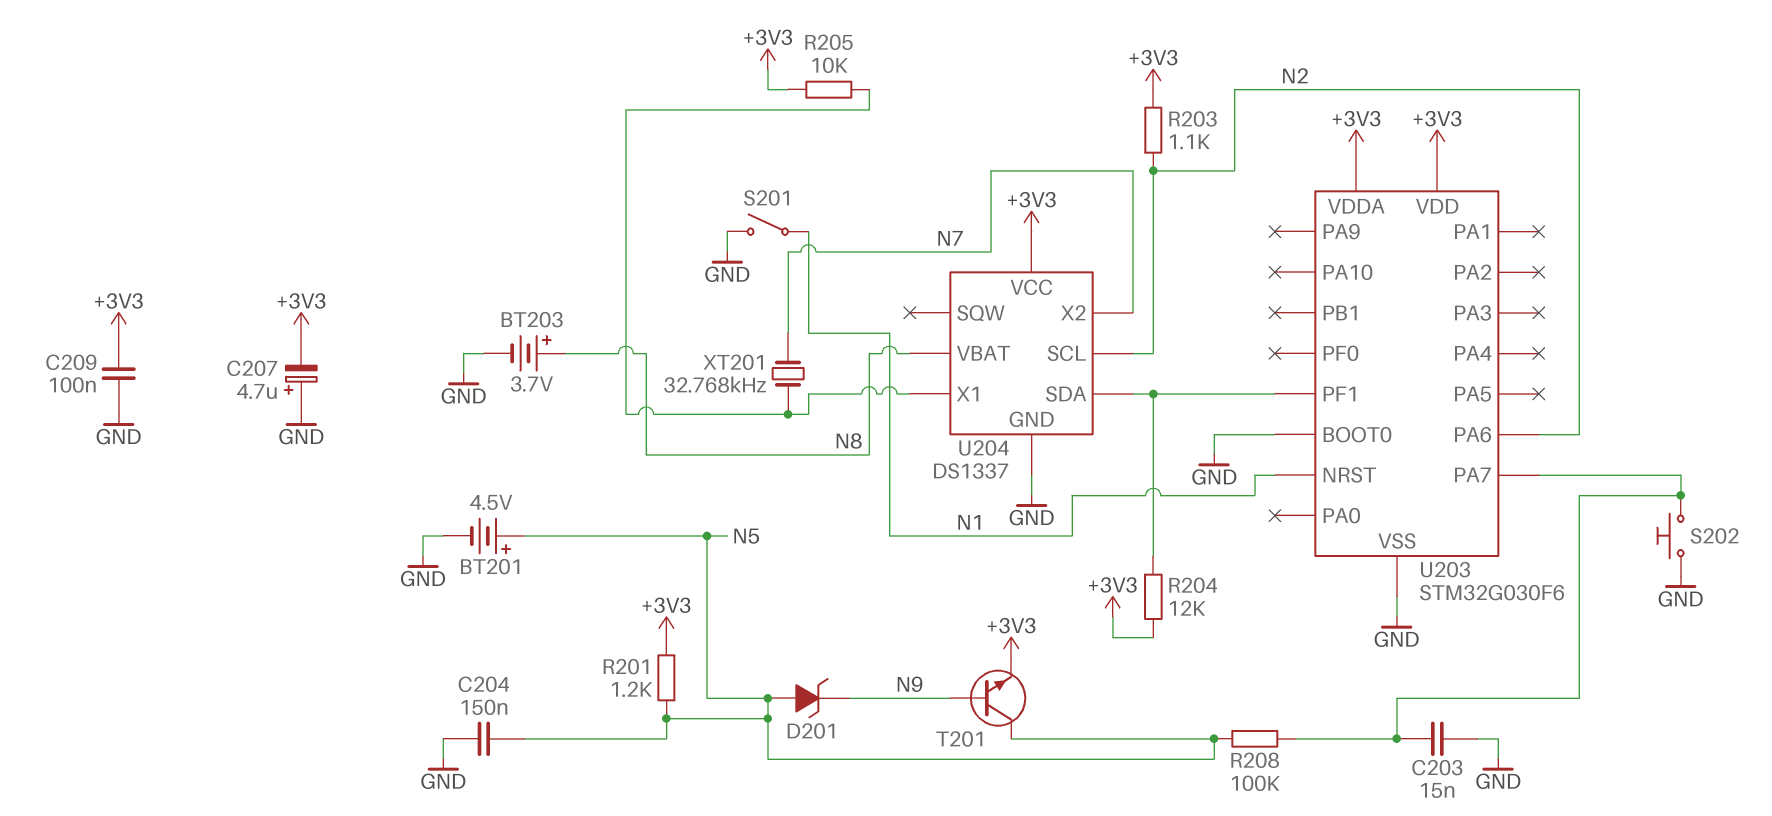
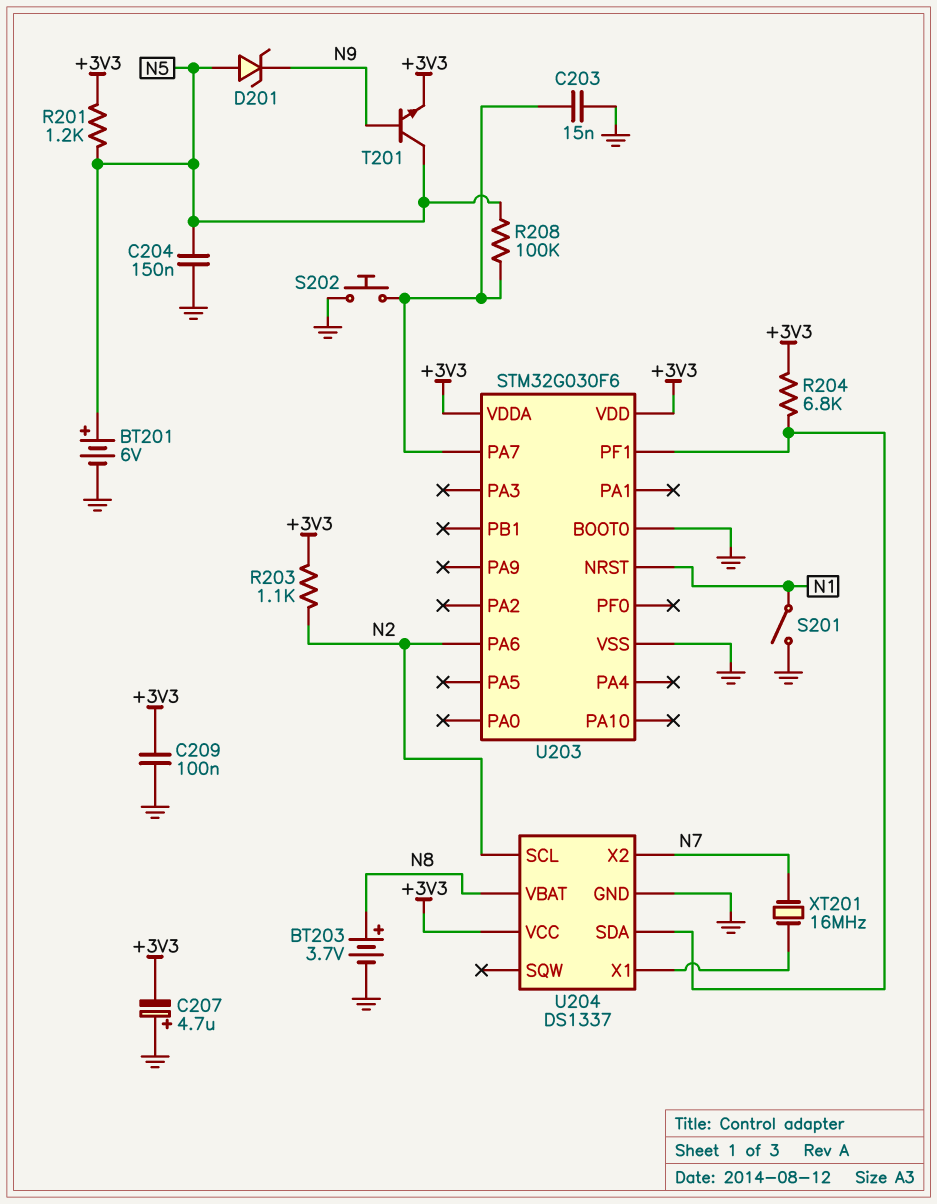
BT201: 4.5V (plus N5, minus GND) -> 6V (plus N5, minus GND)
R204: 12k (+3V3, U203/PF1) -> 6.8k (+3V3, U203/PF1)
R205: 10k (+3V3, U204/X1) -> none
XT201: 32.768kHz (N7, U204/X1) -> 16MHz (N7, U204/X1)

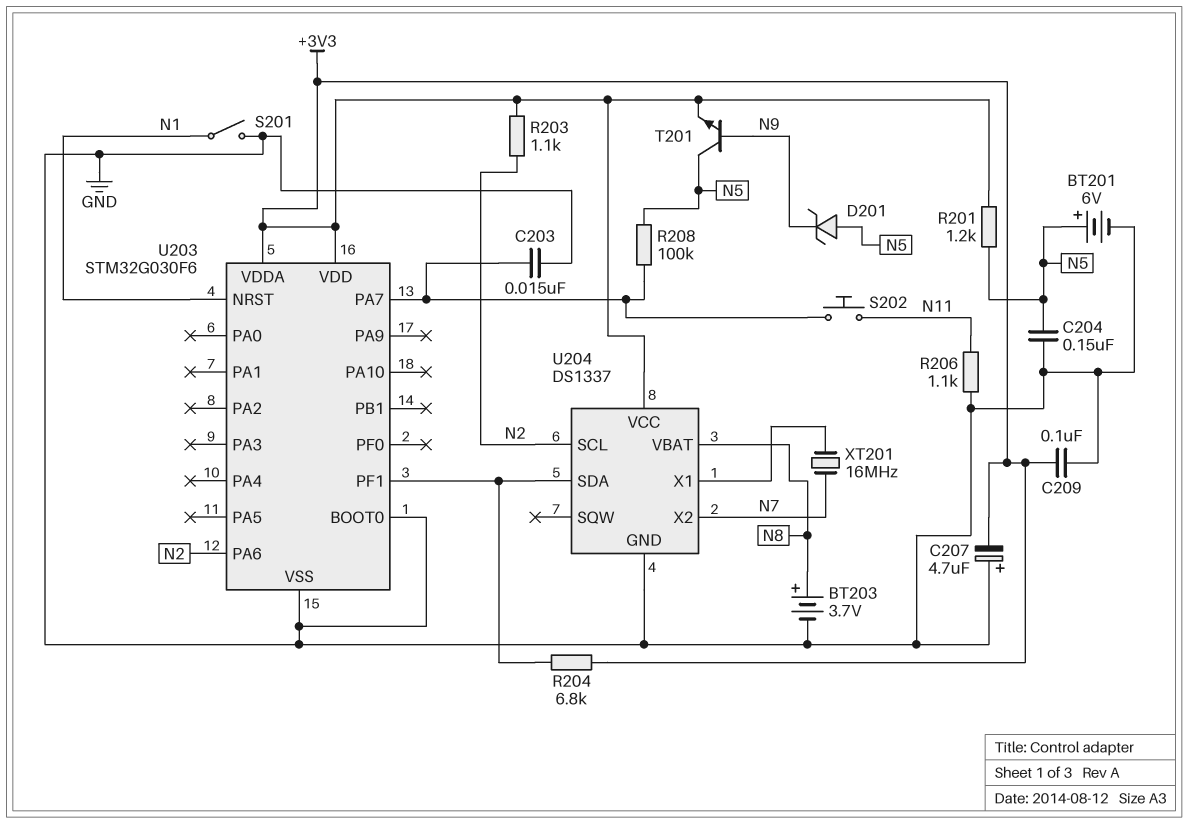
R206: none -> 1.1k (GND, N11)
S202: button (GND, U203/PA7) -> button (N11, U203/PA7)

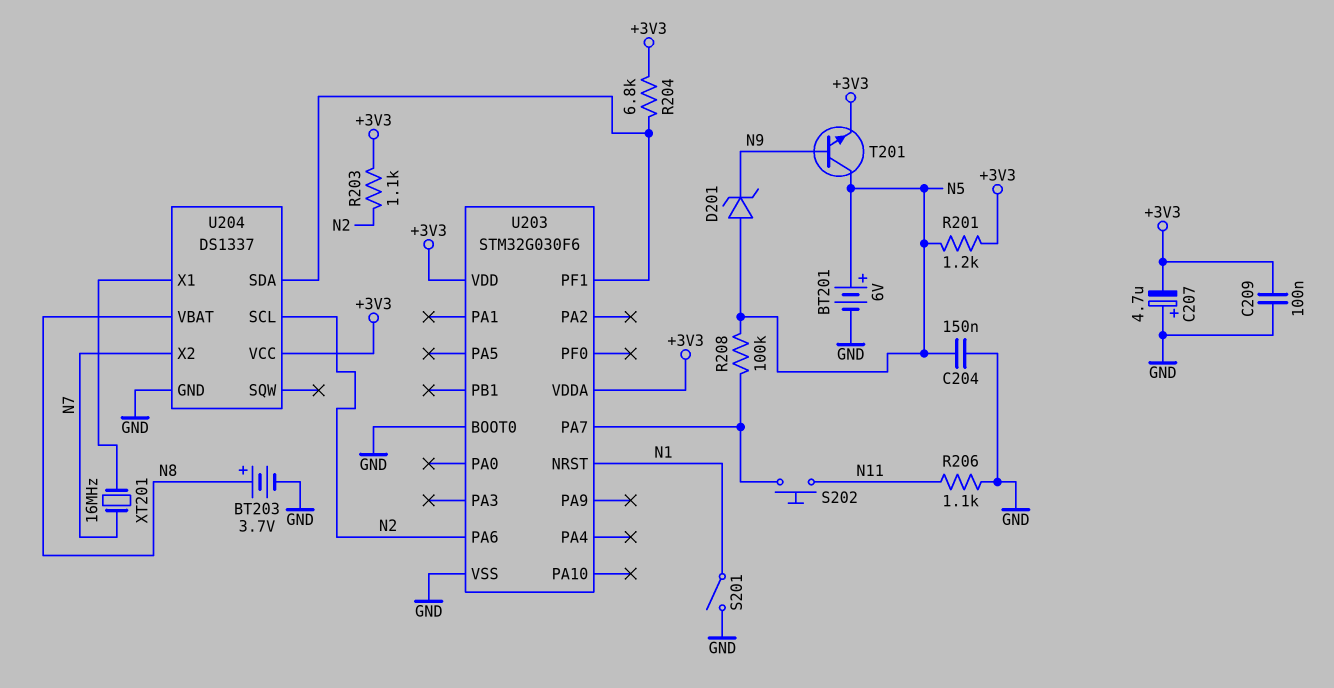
C203: 15nF (GND, U203/PA7) -> none

